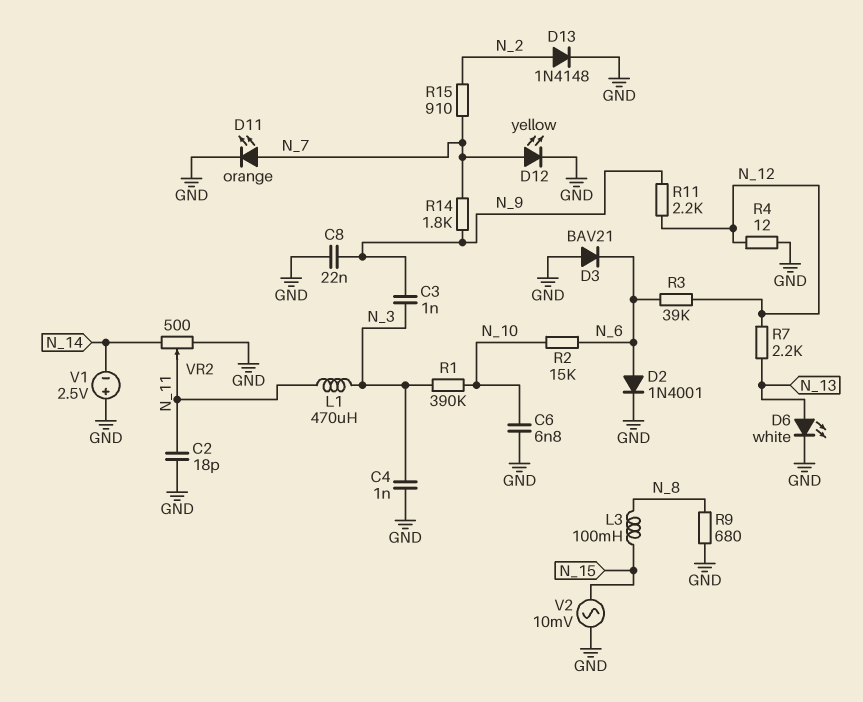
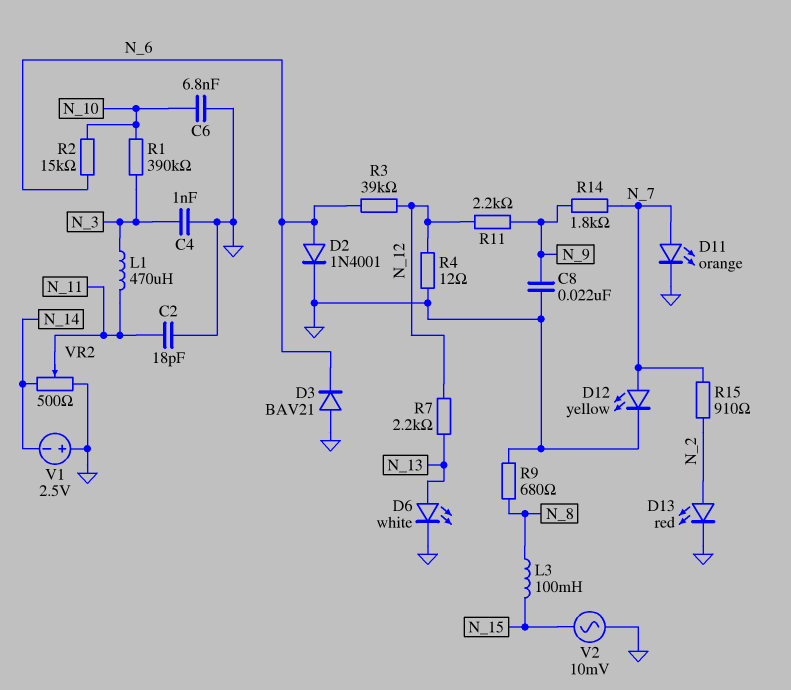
C3: 1nF (N_3, N_9) -> none
D13: diode 1N4148 (A N_2, K GND) -> LED red (A N_2, K GND)

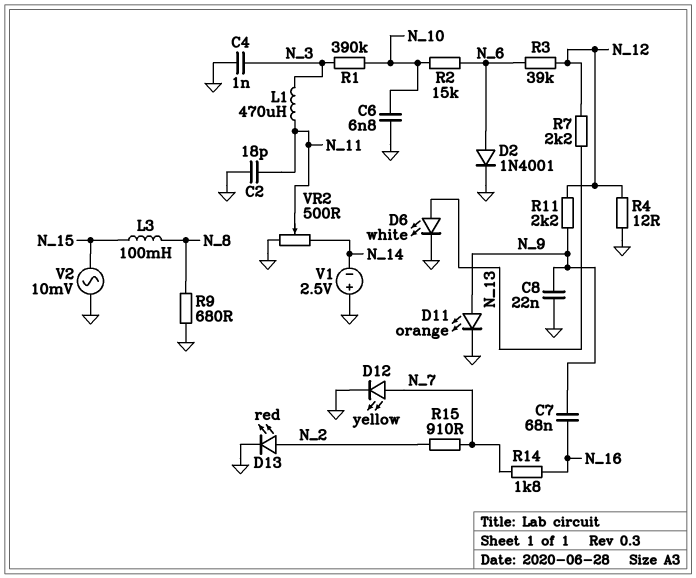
C7: none -> 68nF (N_9, N_16)
D3: diode BAV21 (A GND, K N_6) -> none
D11: LED orange (A N_7, K GND) -> LED orange (A N_9, K GND)
R14: 1.8k (N_7, N_9) -> 1.8k (N_7, N_16)

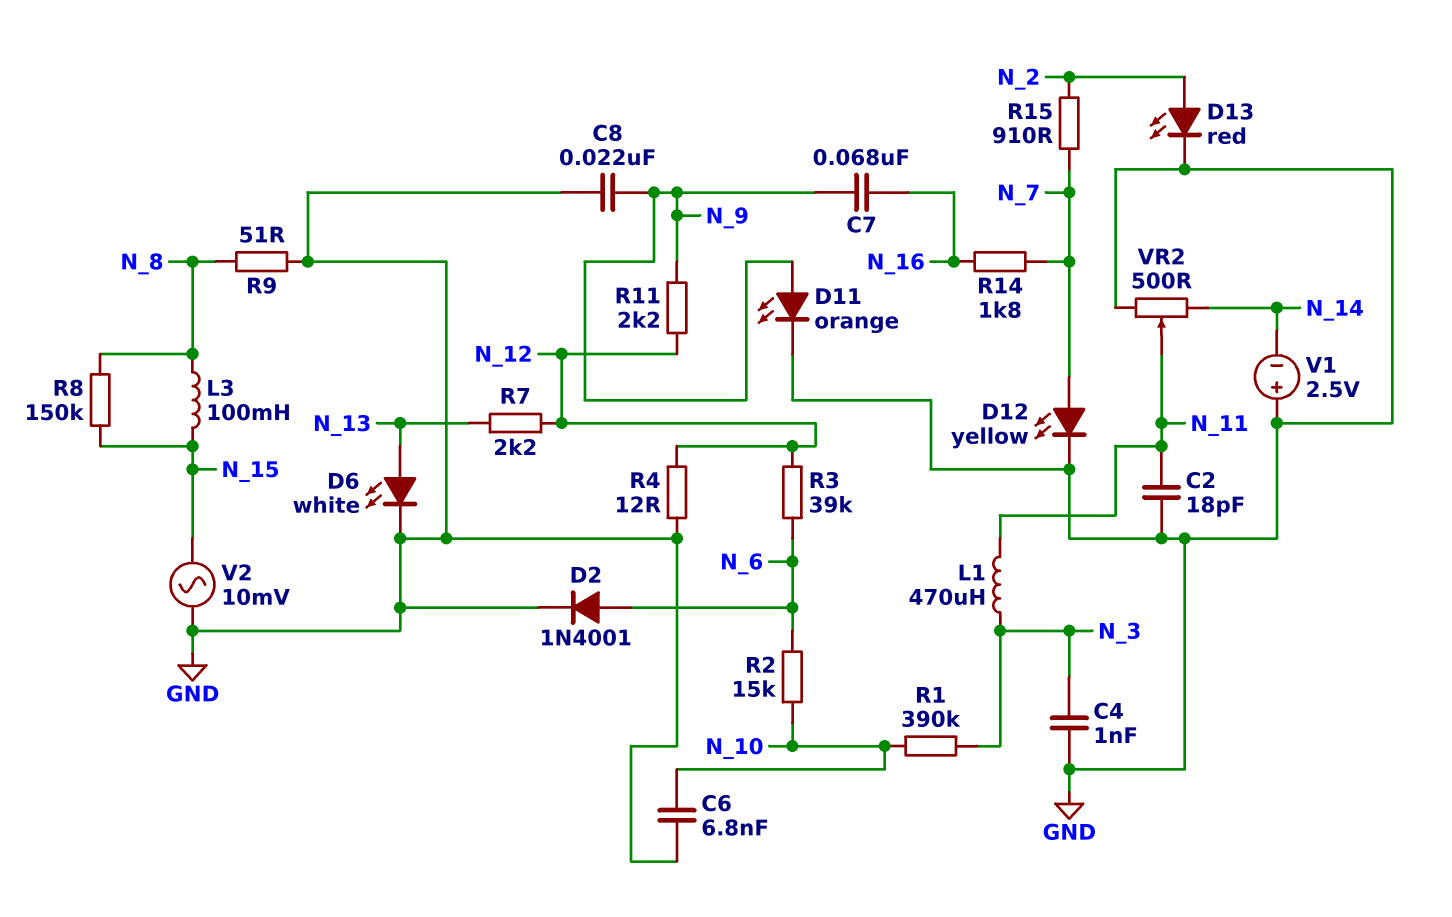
R8: none -> 150k (N_8, N_15)
R9: 680 (GND, N_8) -> 51 (GND, N_8)

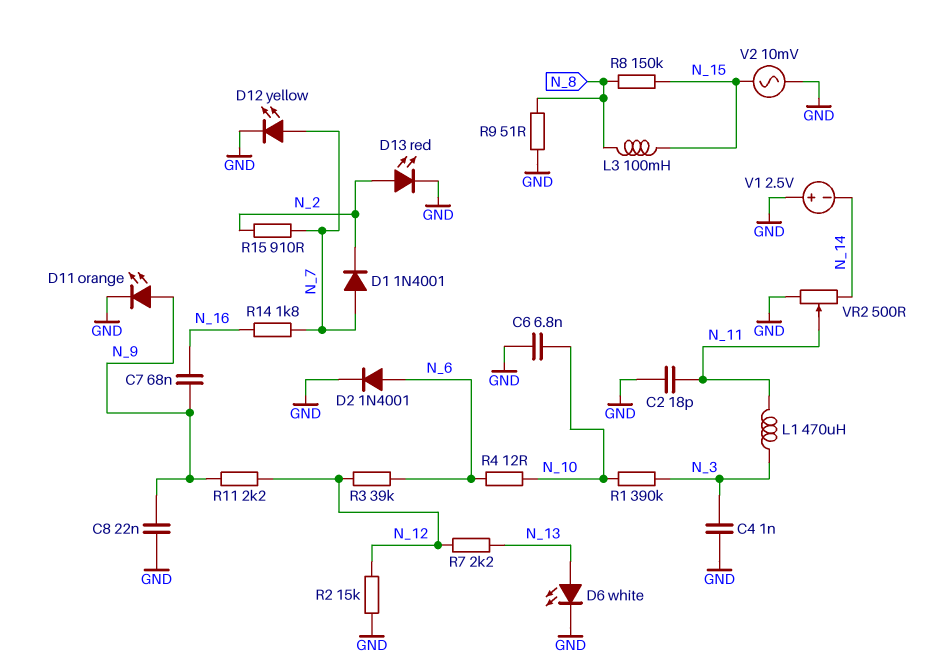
D1: none -> diode 1N4001 (A N_7, K N_2)
R2: 15k (N_6, N_10) -> 15k (GND, N_12)
R4: 12 (GND, N_12) -> 12 (N_6, N_10)

